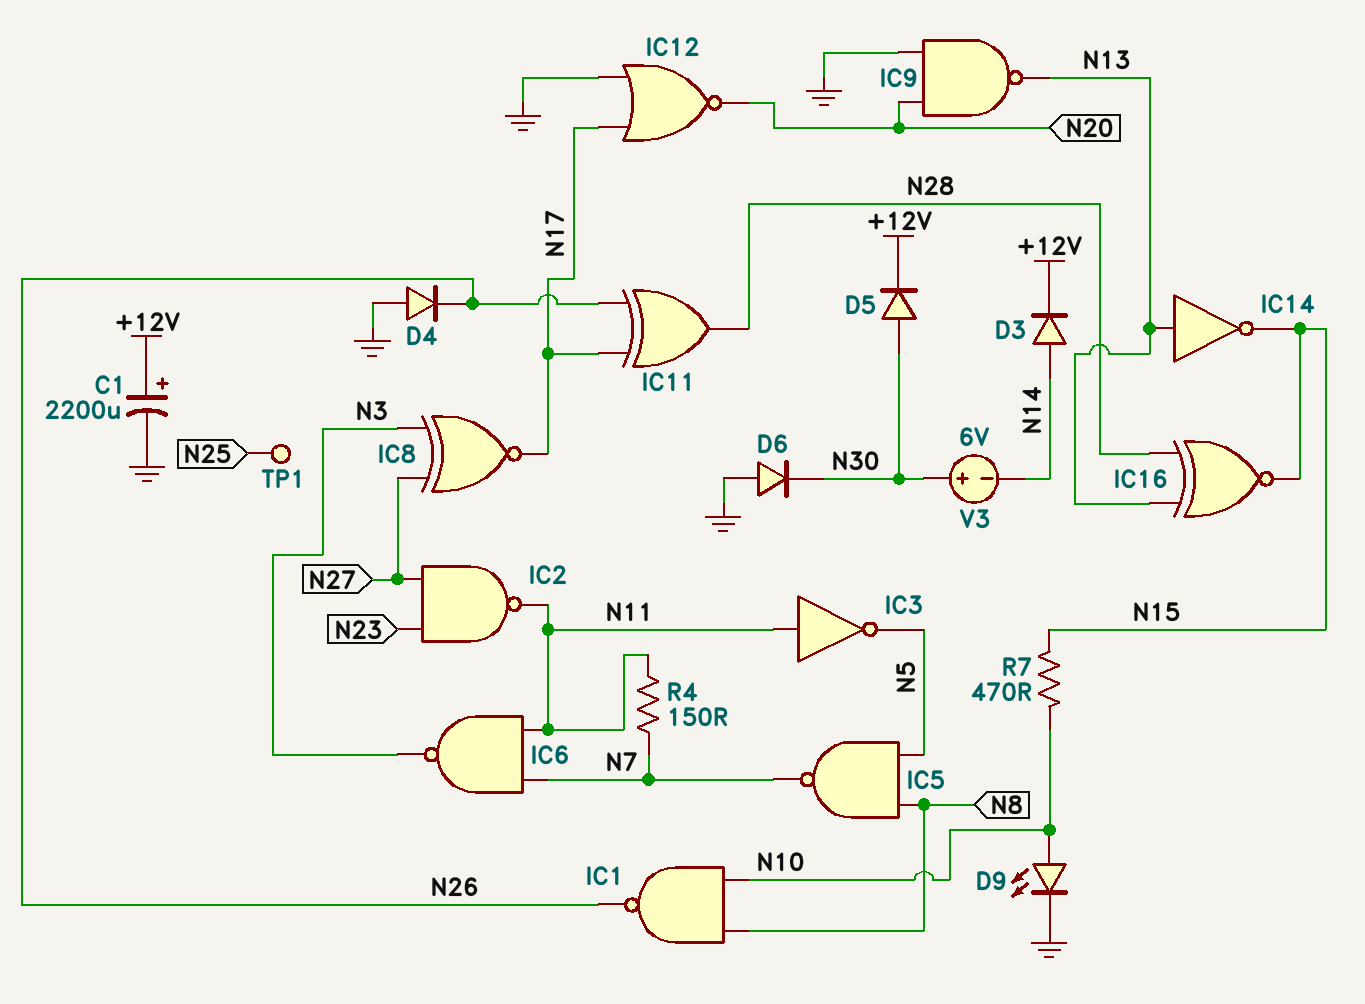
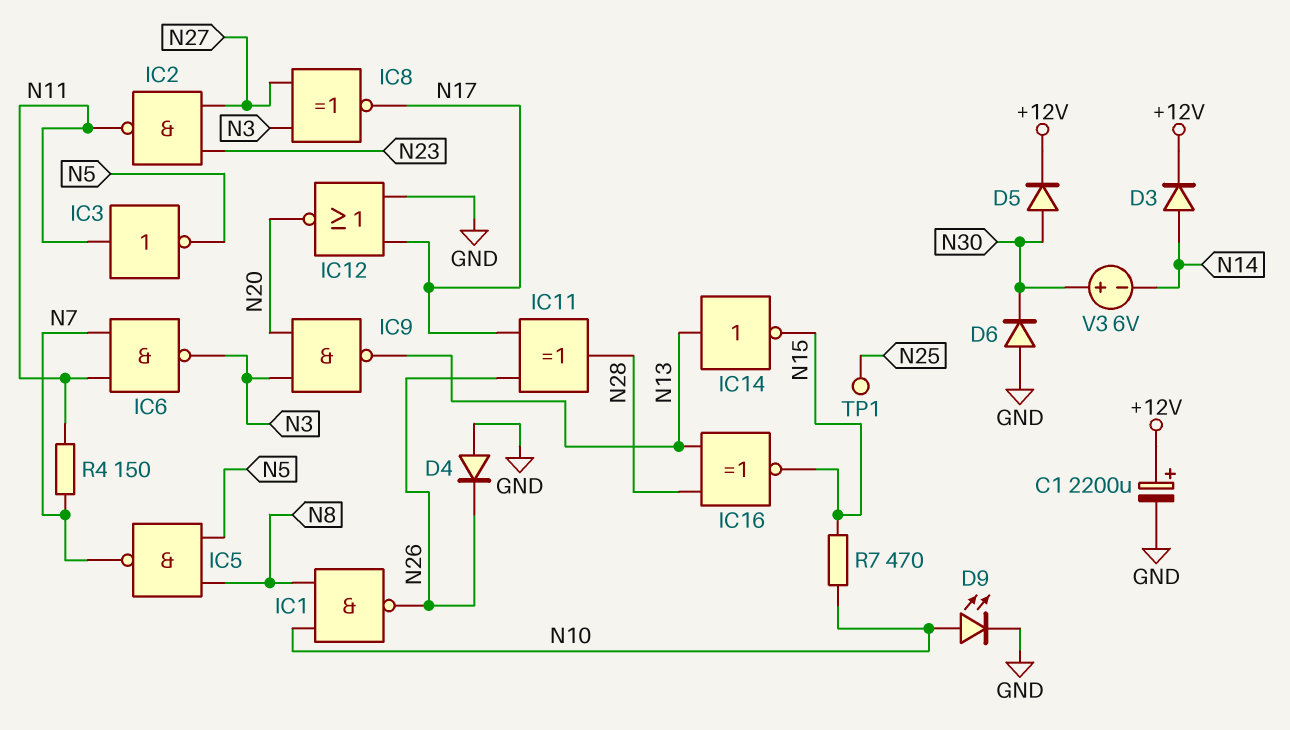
IC9: NAND (in GND, in N20, out N13) -> NAND (in N3, in N20, out N13)

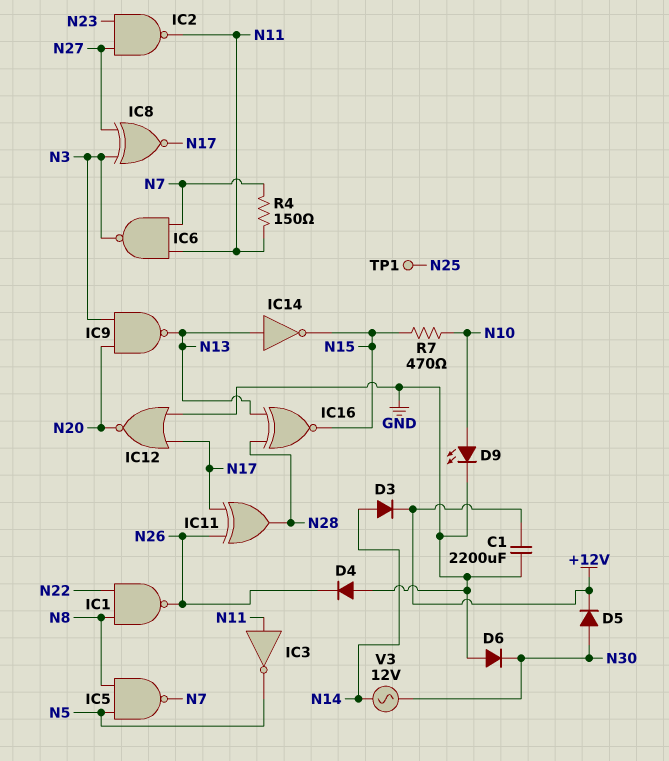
C1: 2200uF (plus +12V, minus GND) -> 2200uF (+12V, GND)
IC1: NAND (in N8, in N10, out N26) -> NAND (in N8, in N22, out N26)
V3: 6V (plus N30, minus N14) -> AC 12V (N14, N30)

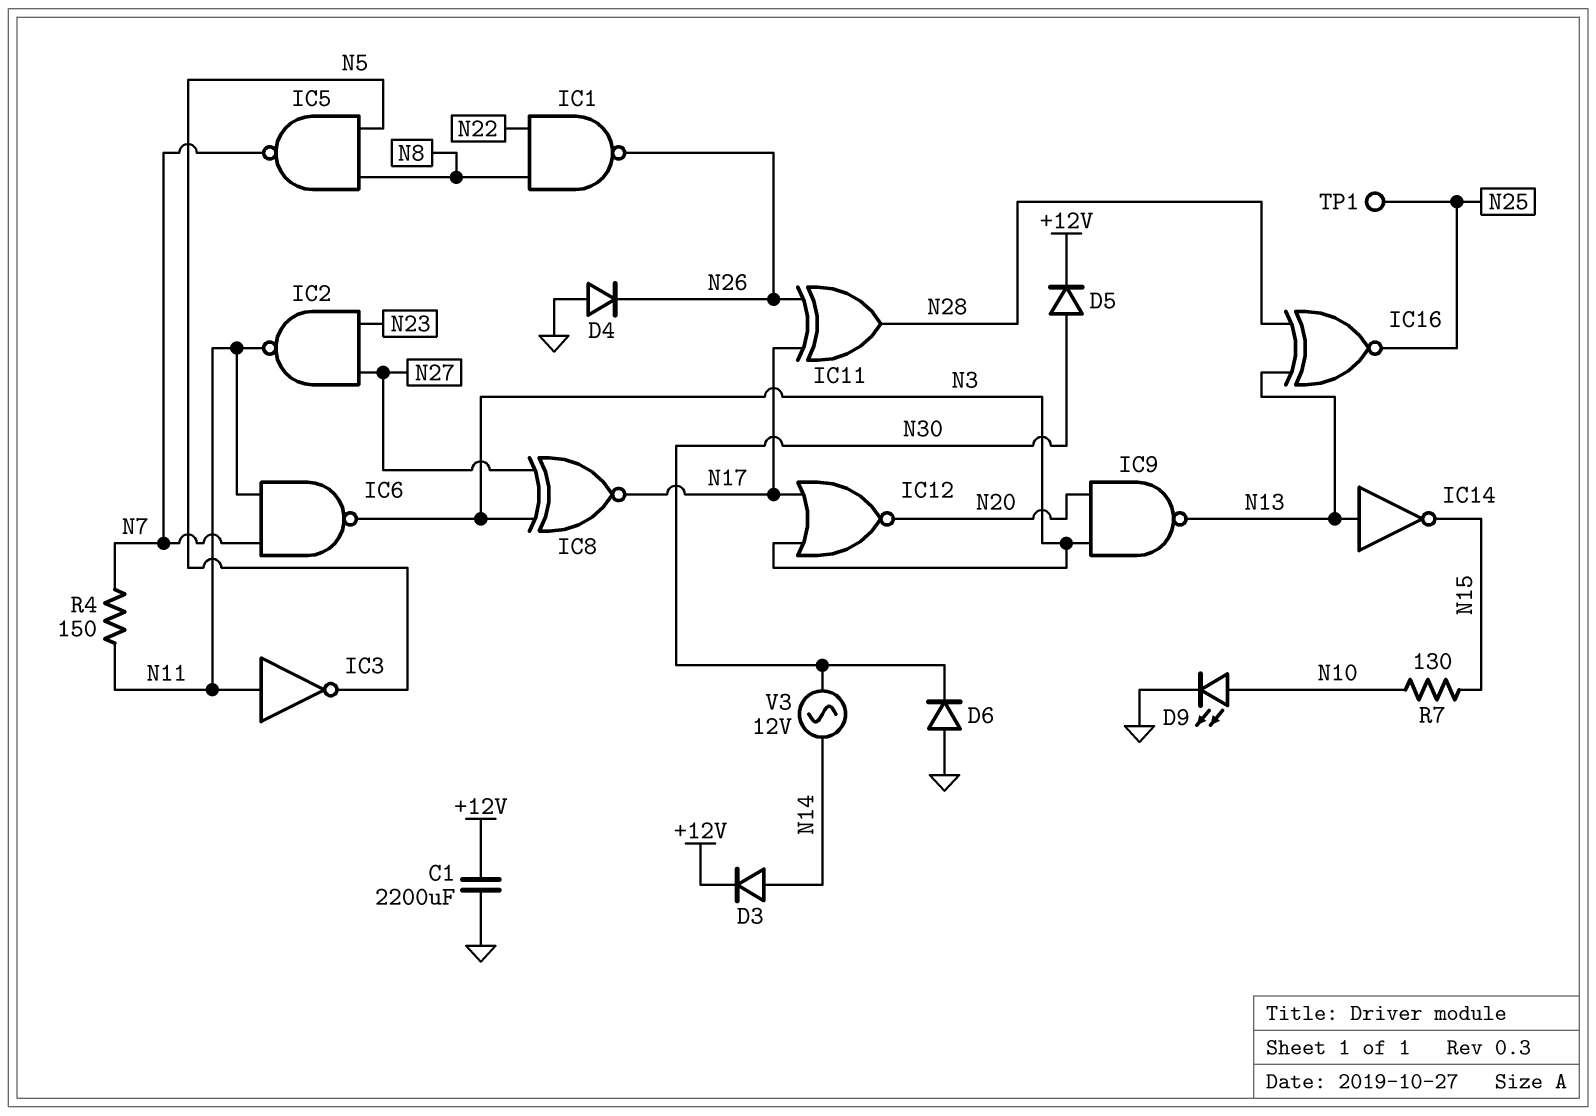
IC12: NOR (in GND, in N17, out N20) -> NOR (in N3, in N17, out N20)
IC16: XNOR (in N13, in N28, out N15) -> XNOR (in N13, in N28, out N25)
R7: 470 (N10, N15) -> 130 (N10, N15)

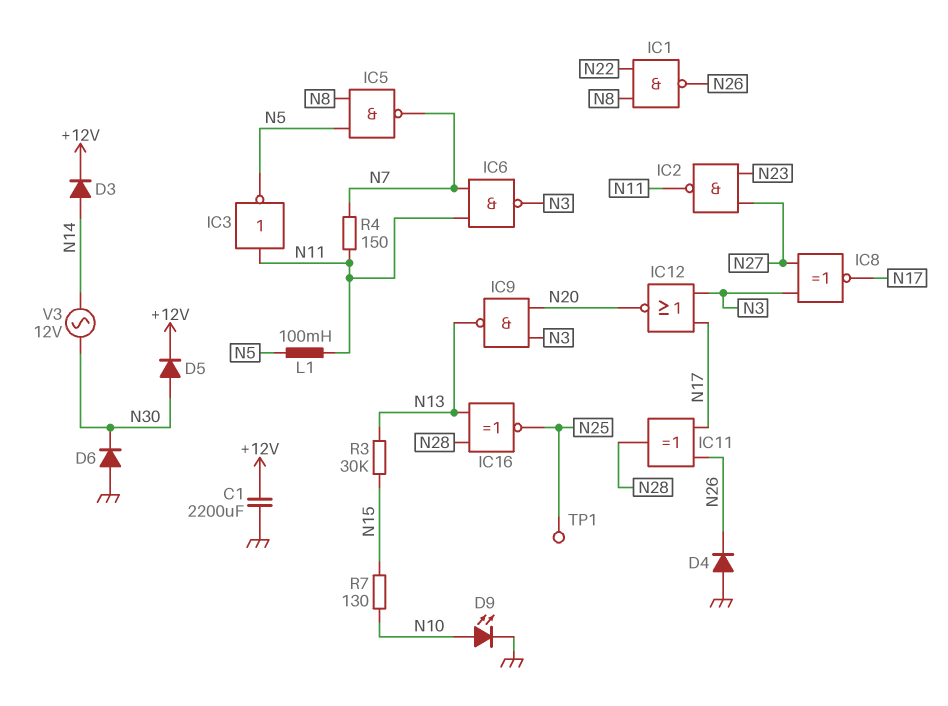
IC14: NOT (in N13, out N15) -> none
L1: none -> 100mH (N5, N11)
R3: none -> 30k (N13, N15)

